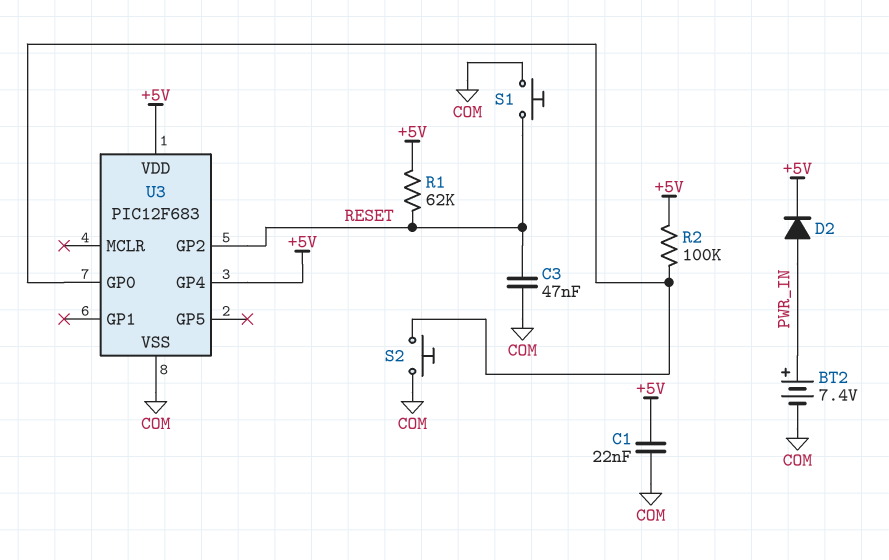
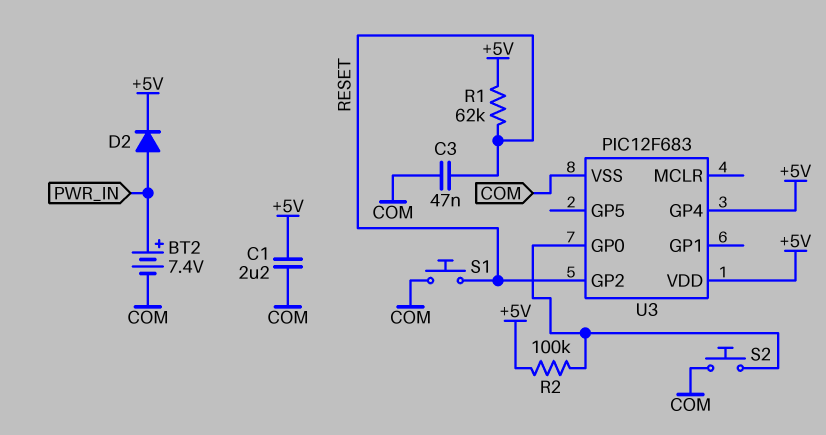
C1: 22nF (+5V, COM) -> 2.2uF (+5V, COM)

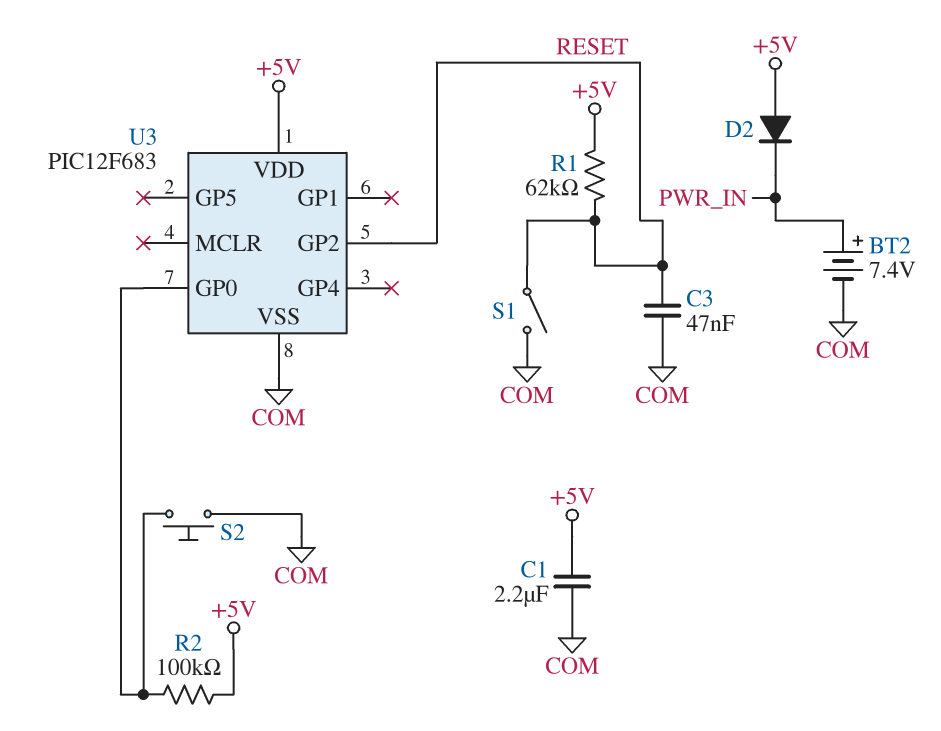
D2: diode (A PWR_IN, K +5V) -> diode (A +5V, K PWR_IN)
S1: button (COM, RESET) -> switch (COM, RESET)
U3 pin GP4: +5V -> none

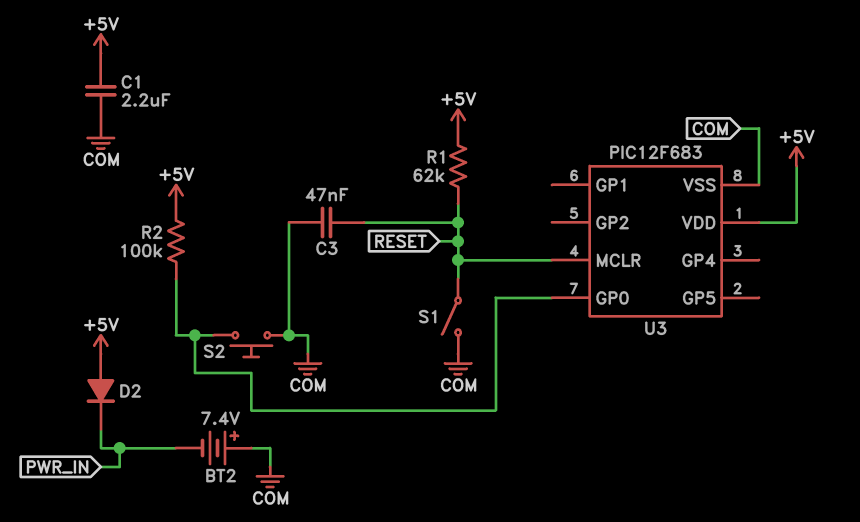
BT2: 7.4V (plus PWR_IN, minus COM) -> 7.4V (plus COM, minus PWR_IN)
U3 pin GP2: RESET -> none
U3 pin MCLR: none -> RESET

